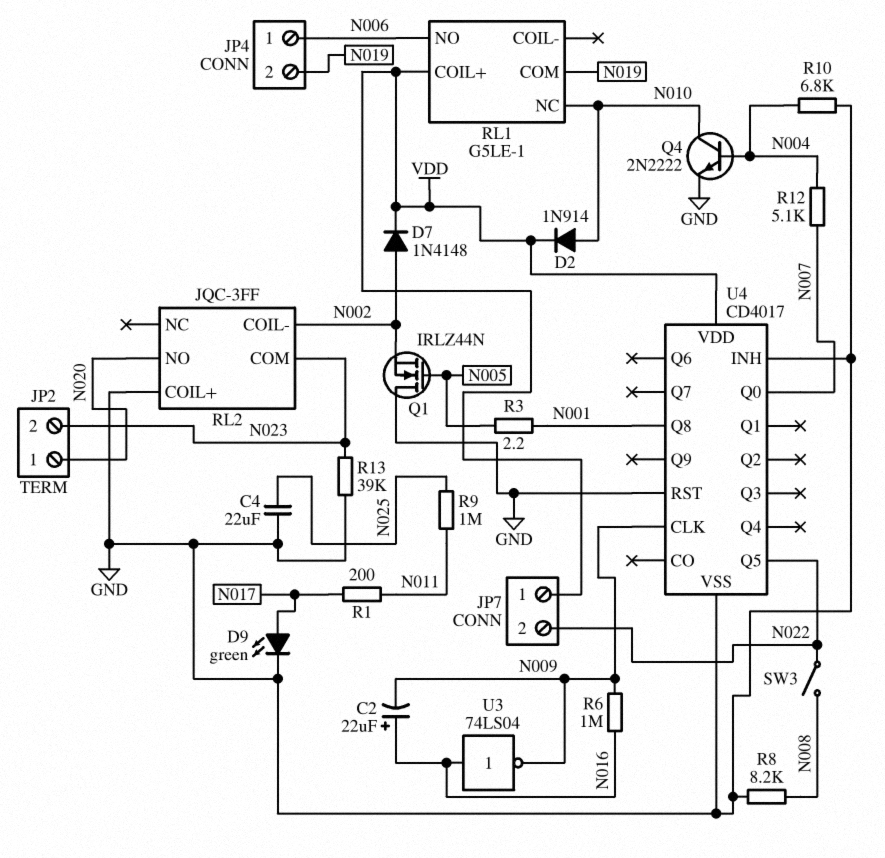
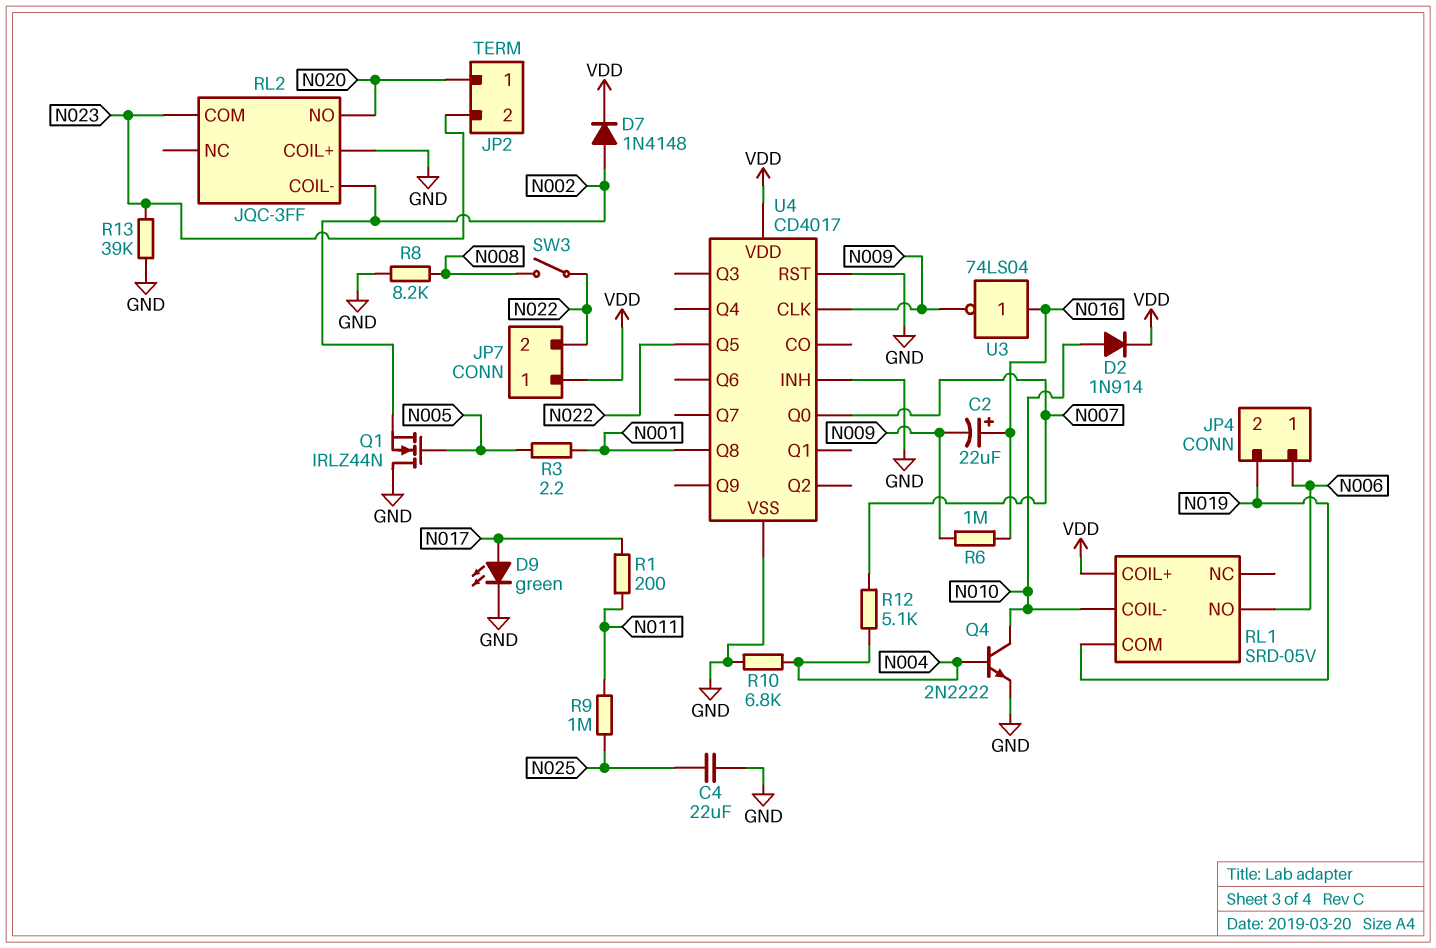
RL1: G5LE-1 -> SRD-05V
RL1 pin COIL-: none -> N010
RL1 pin NC: N010 -> none

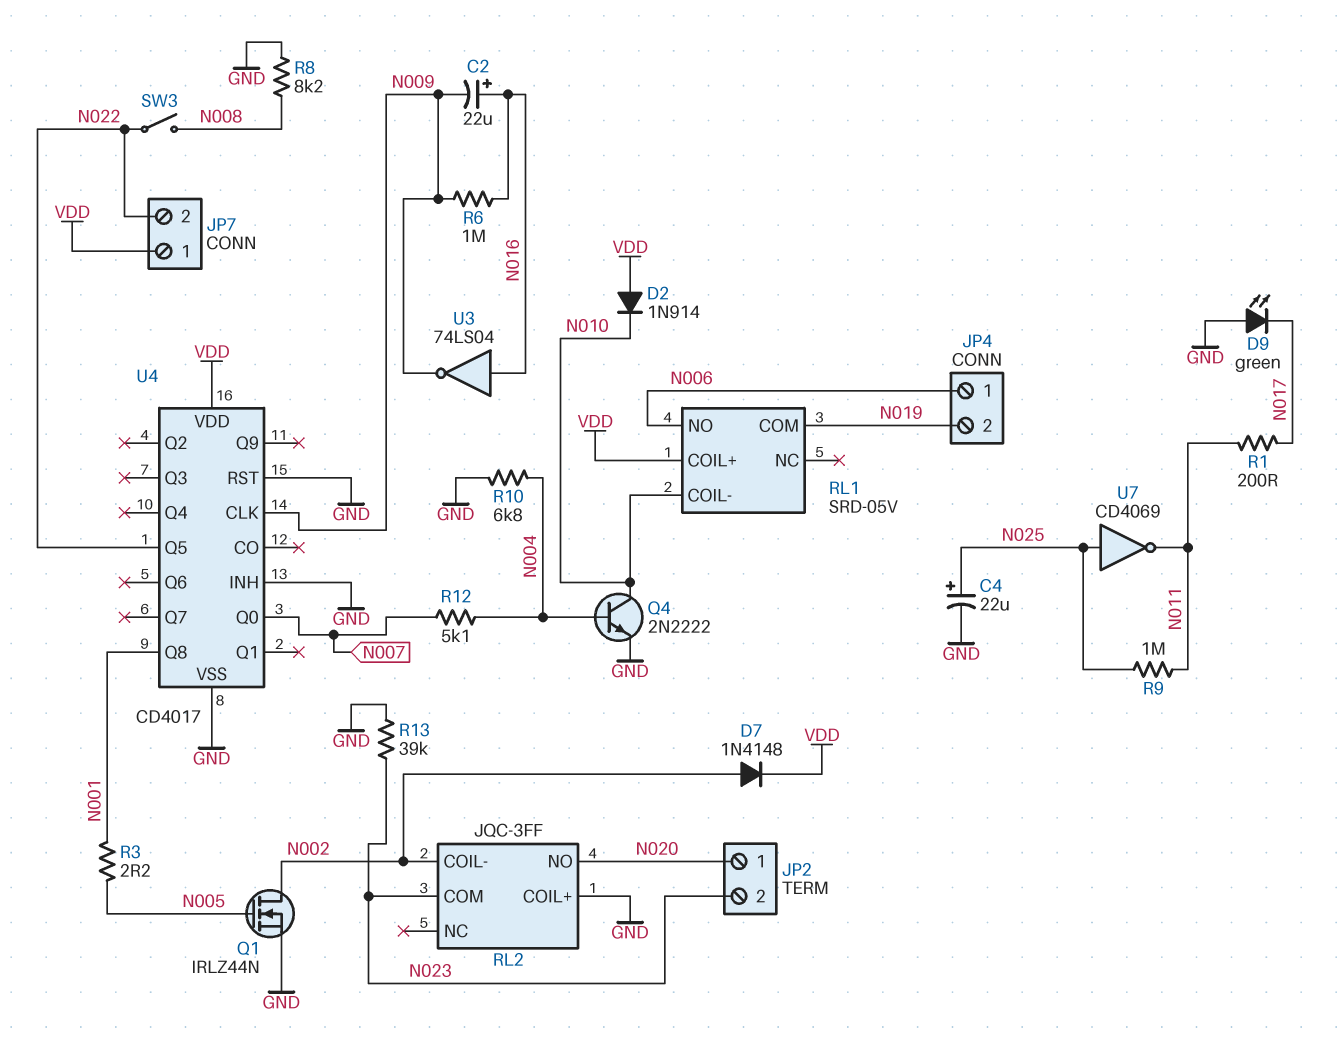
C4: 22uF (GND, N025) -> 22uF (plus N025, minus GND)
D2: diode 1N914 (A N010, K VDD) -> diode 1N914 (A VDD, K N010)
D9: LED green (A N017, K GND) -> LED green (A GND, K N017)
Q1: NMOS IRLZ44N (G N005, D GND, S N002) -> NMOS IRLZ44N (G N005, D N002, S GND)
U7: none -> NOT CD4069 (in N025, out N011)

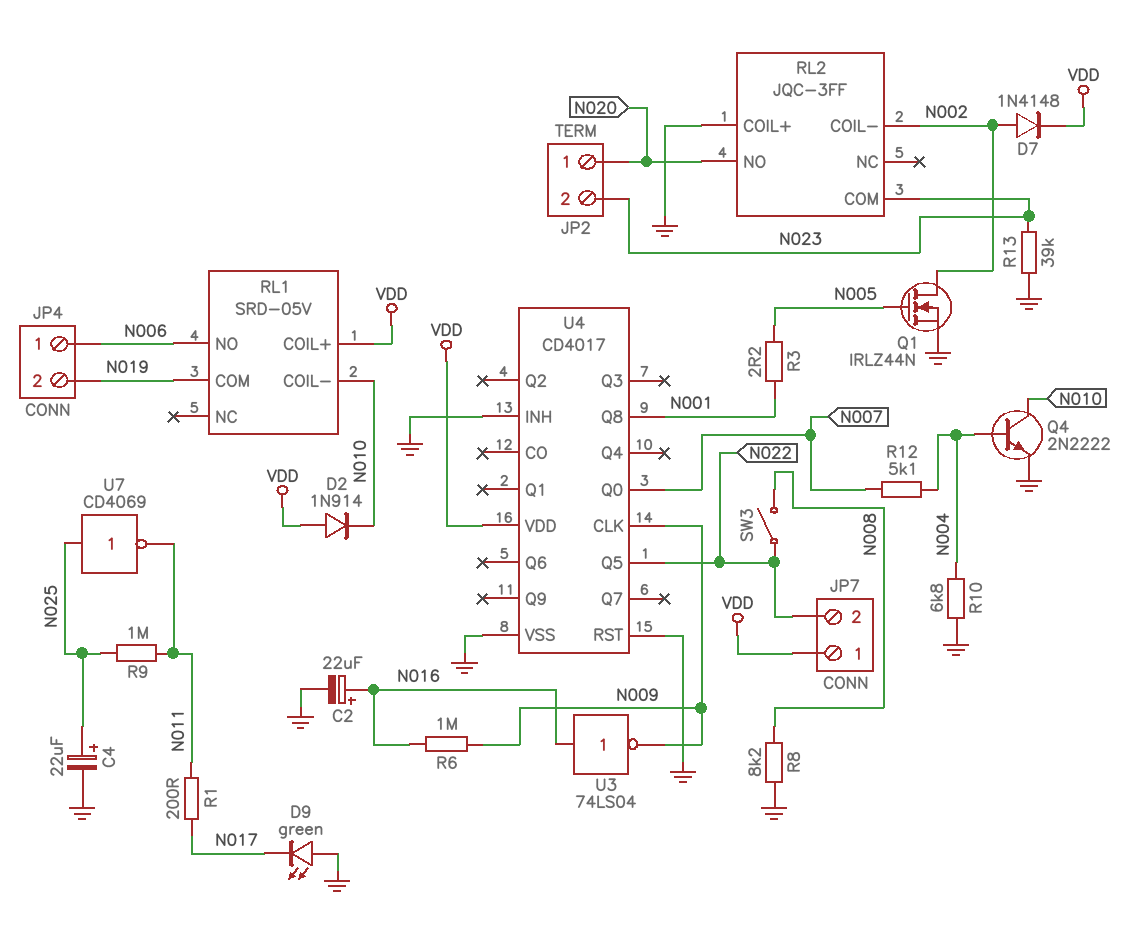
C2: 22uF (plus N016, minus N009) -> 22uF (plus N016, minus GND)

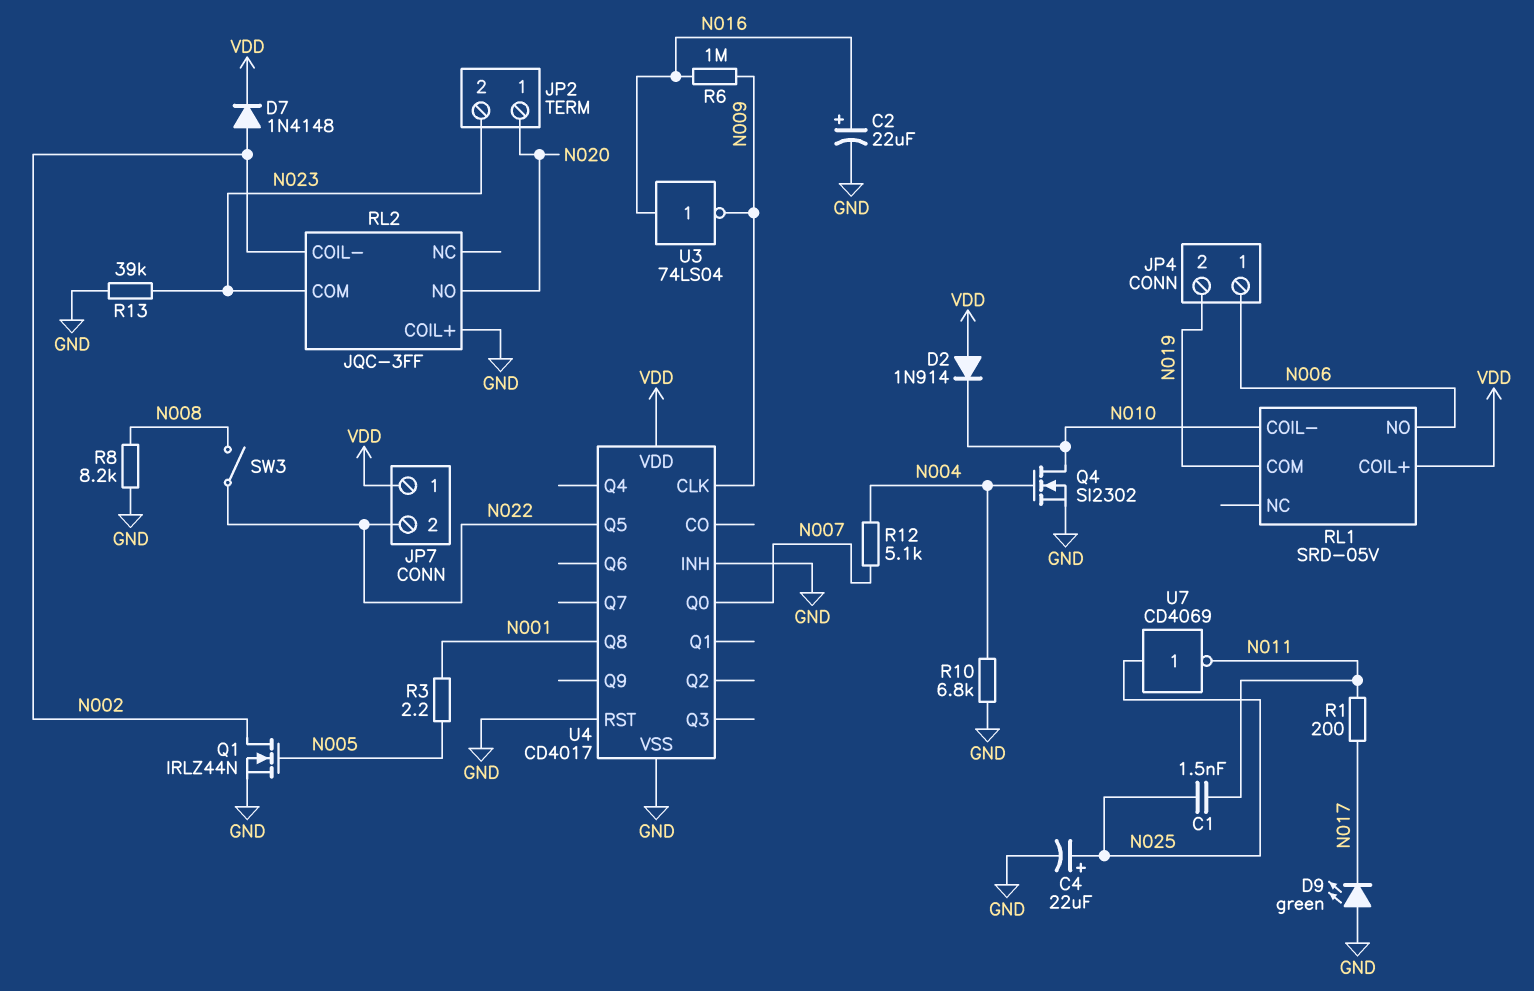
C1: none -> 1.5nF (N011, N025)
Q4: NPN 2N2222 (B N004, C N010, E GND) -> NMOS SI2302 (G N004, D N010, S GND)
R9: 1M (N011, N025) -> none

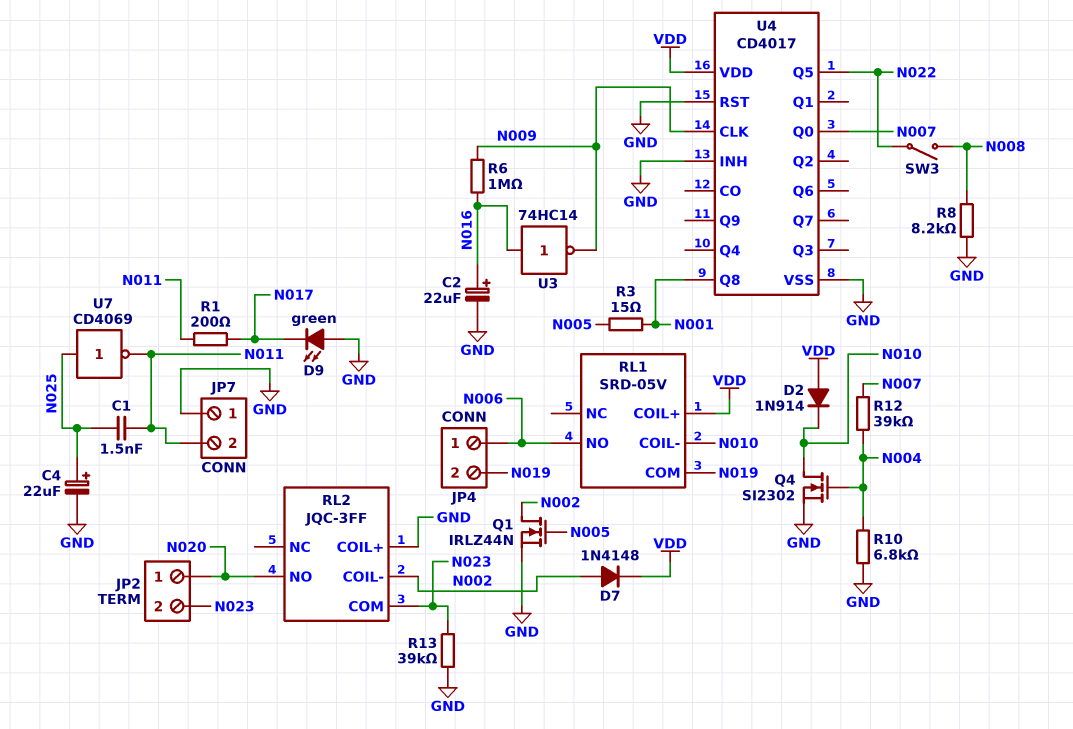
JP7 pin 1: VDD -> GND
JP7 pin 2: N022 -> N011
R3: 2.2 (N001, N005) -> 15 (N001, N005)
R12: 5.1k (N004, N007) -> 39k (N004, N007)
U3: NOT 74LS04 (in N016, out N009) -> NOT 74HC14 (in N016, out N009)

